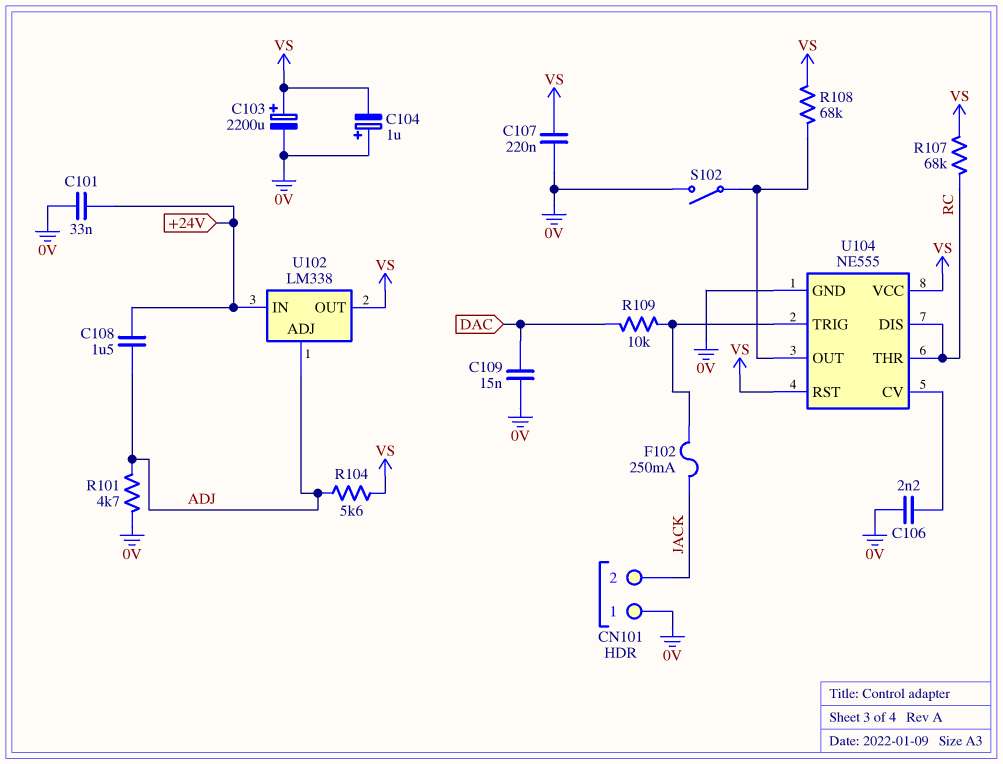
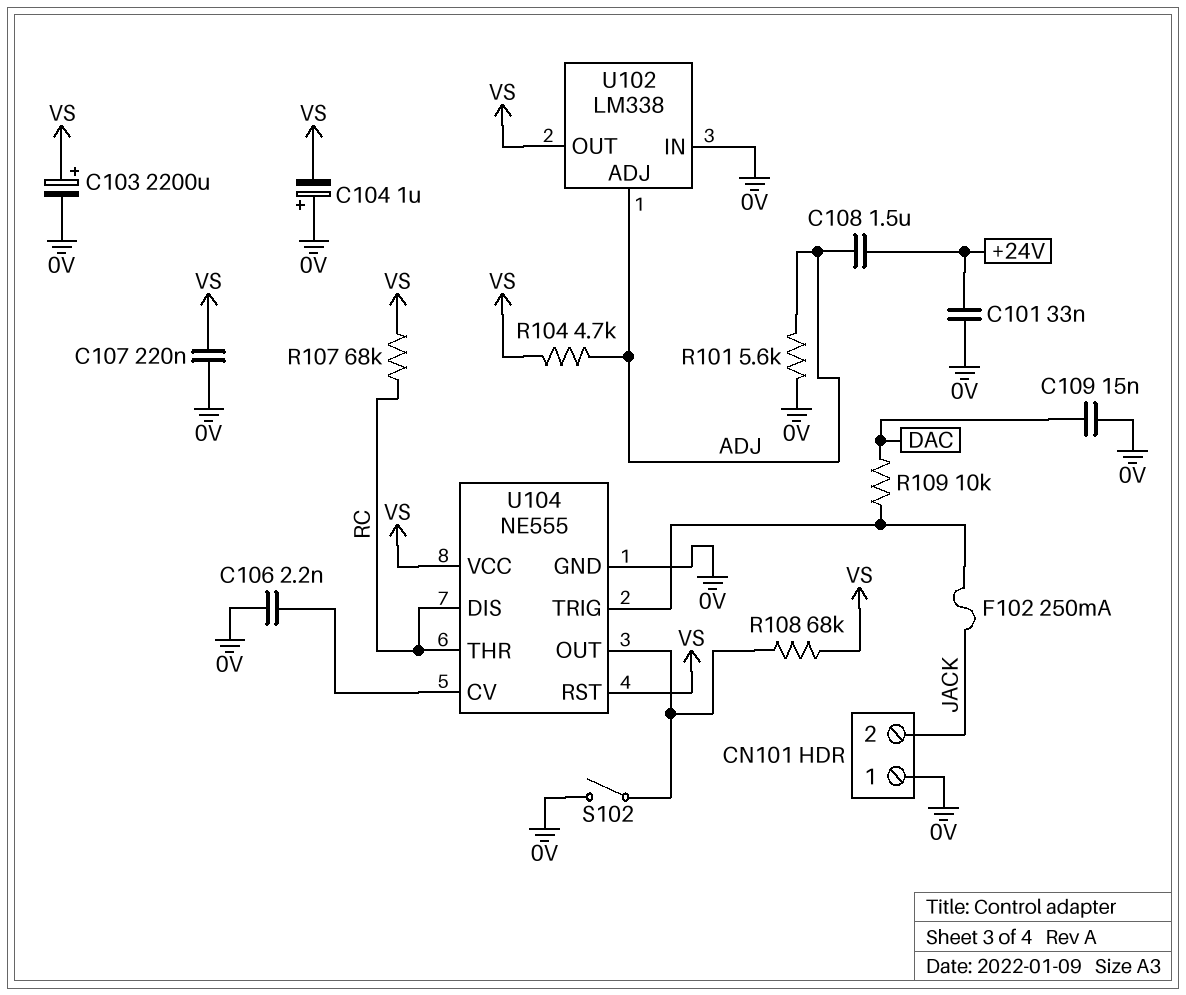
R101: 4.7k (0V, ADJ) -> 5.6k (0V, ADJ)
R104: 5.6k (ADJ, VS) -> 4.7k (ADJ, VS)
U102 pin IN: +24V -> 0V

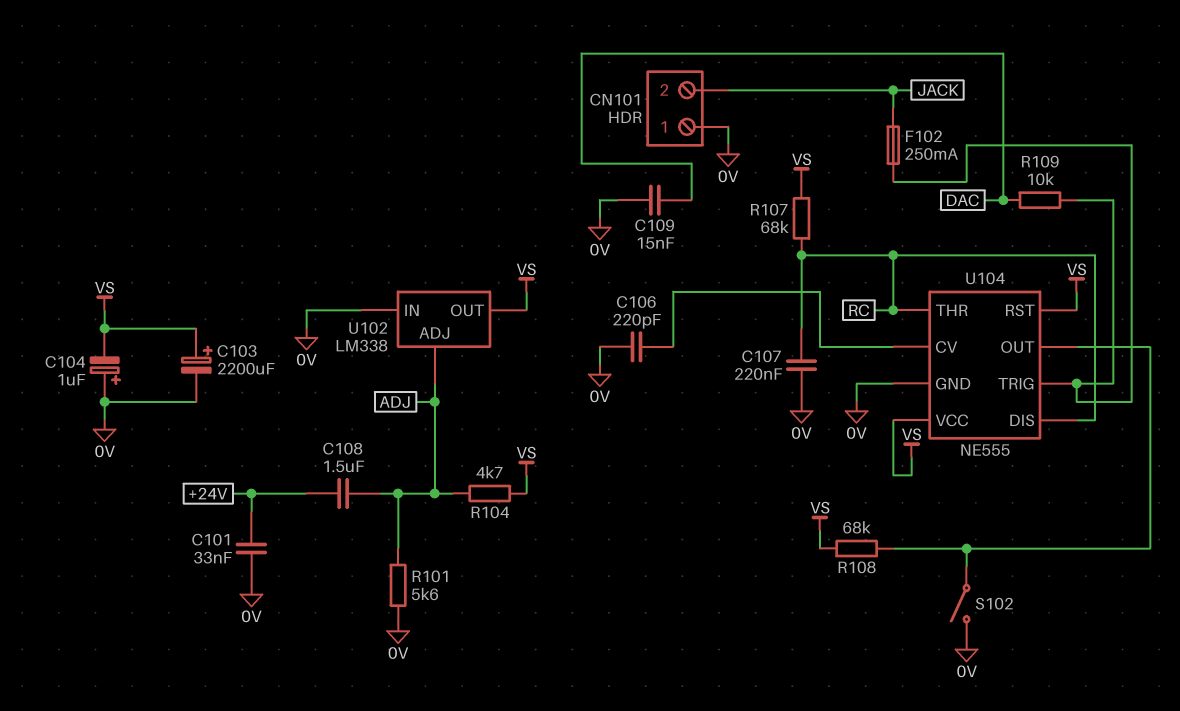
C106: 2.2nF (0V, U104/CV) -> 220pF (0V, U104/CV)
C107: 220nF (0V, VS) -> 220nF (0V, RC)

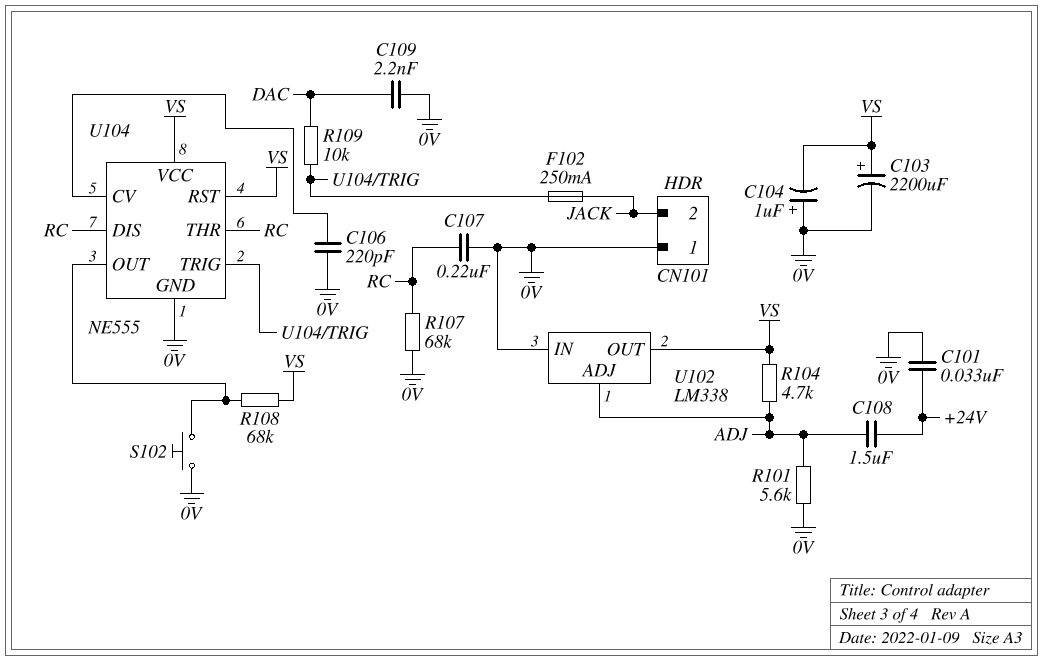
C109: 15nF (0V, DAC) -> 2.2nF (0V, DAC)
R107: 68k (RC, VS) -> 68k (0V, RC)
S102: switch (0V, U104/OUT) -> button (0V, U104/OUT)

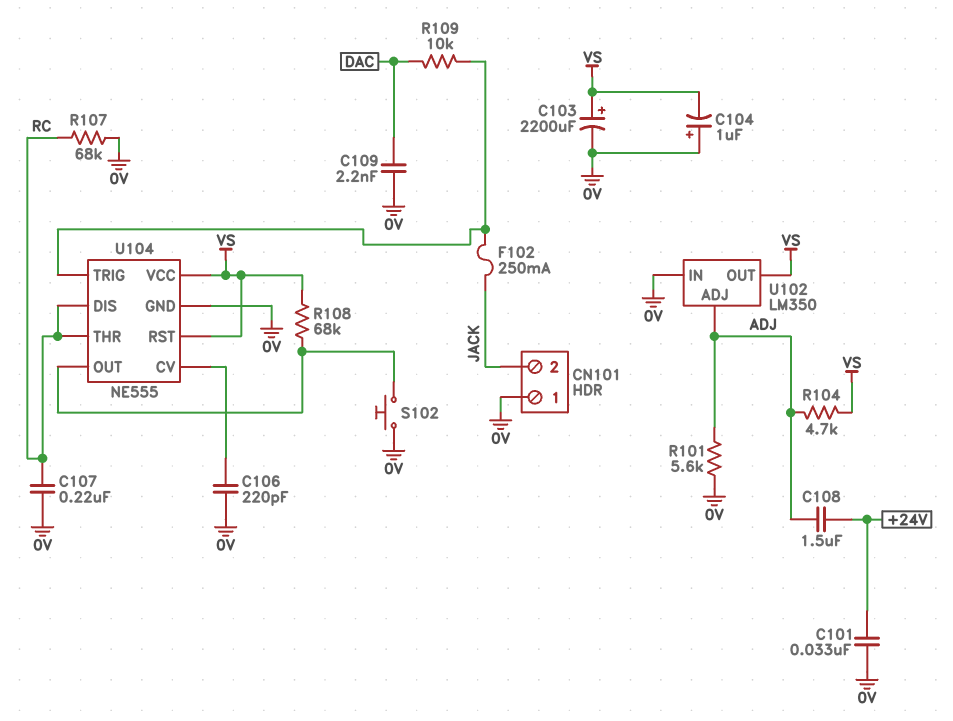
U102: LM338 -> LM350

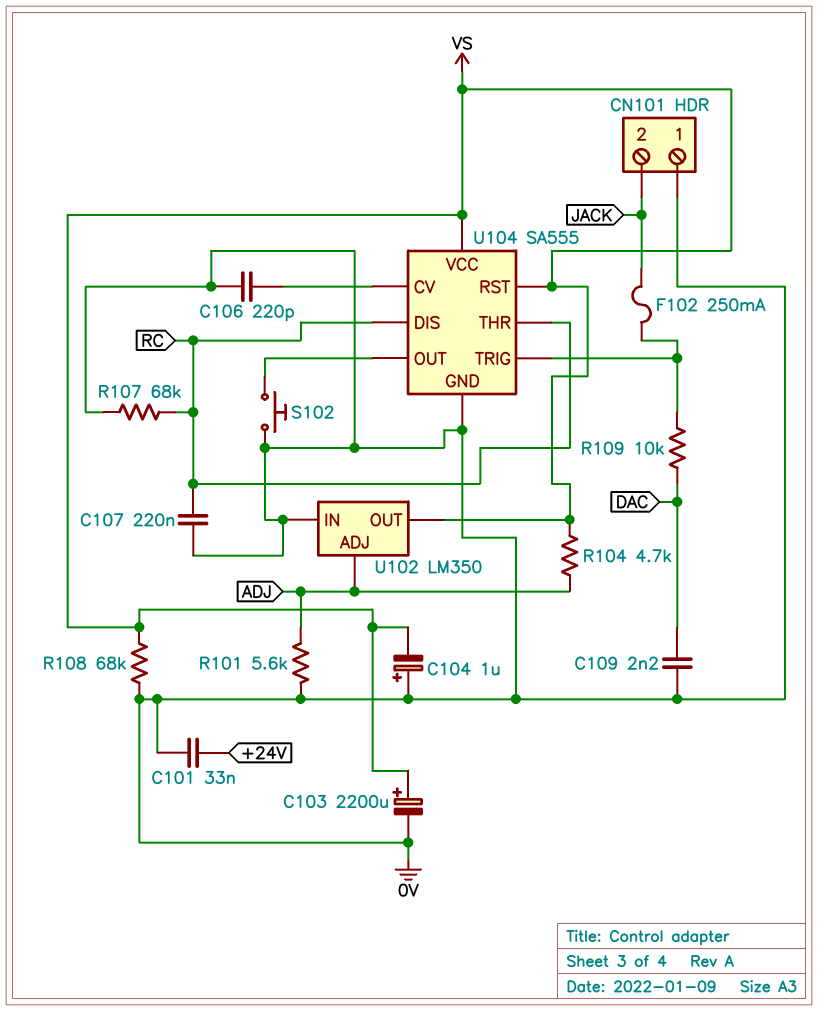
C108: 1.5uF (+24V, ADJ) -> none
R108: 68k (U104/OUT, VS) -> 68k (0V, VS)
U104: NE555 -> SA555

